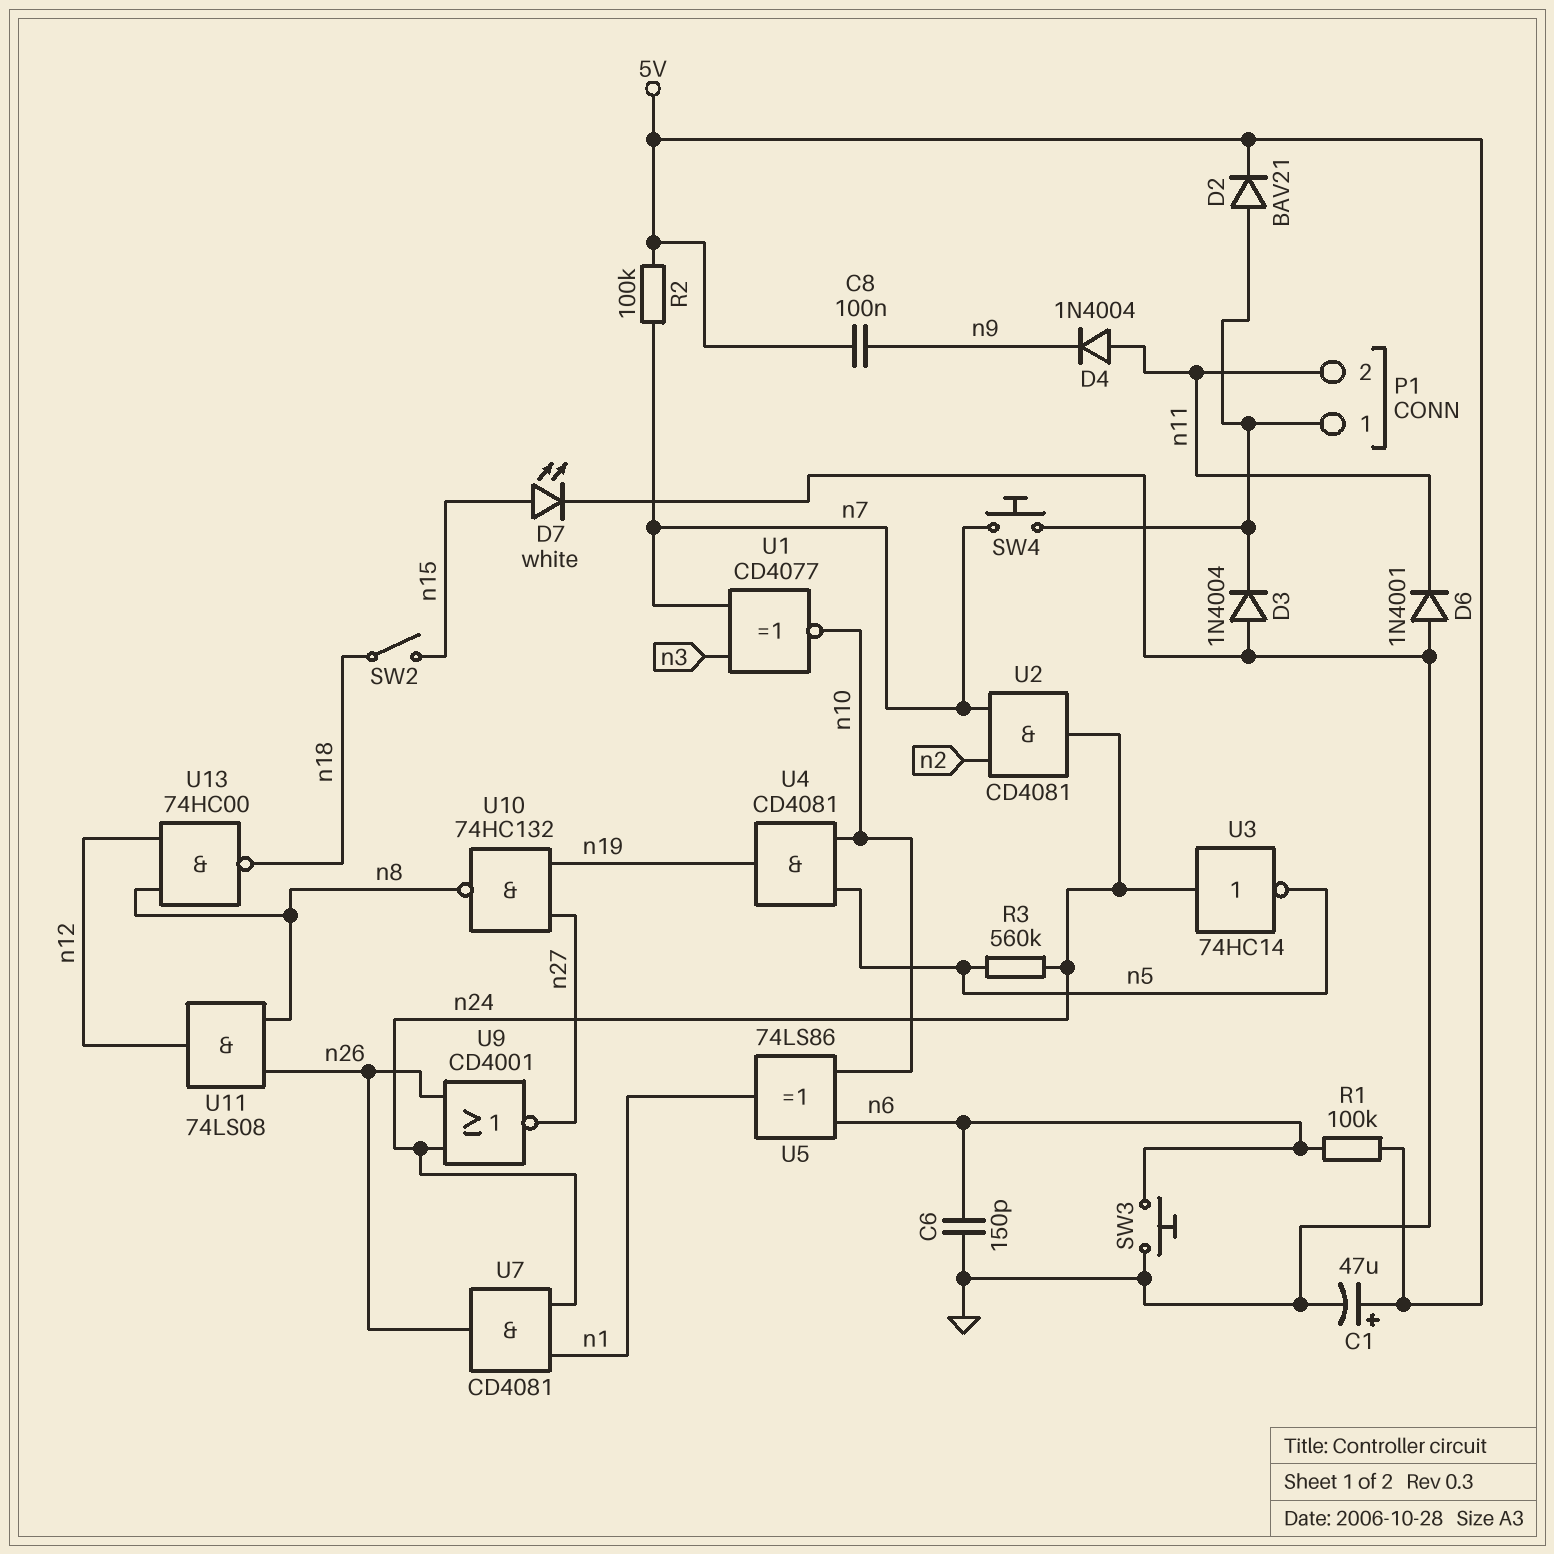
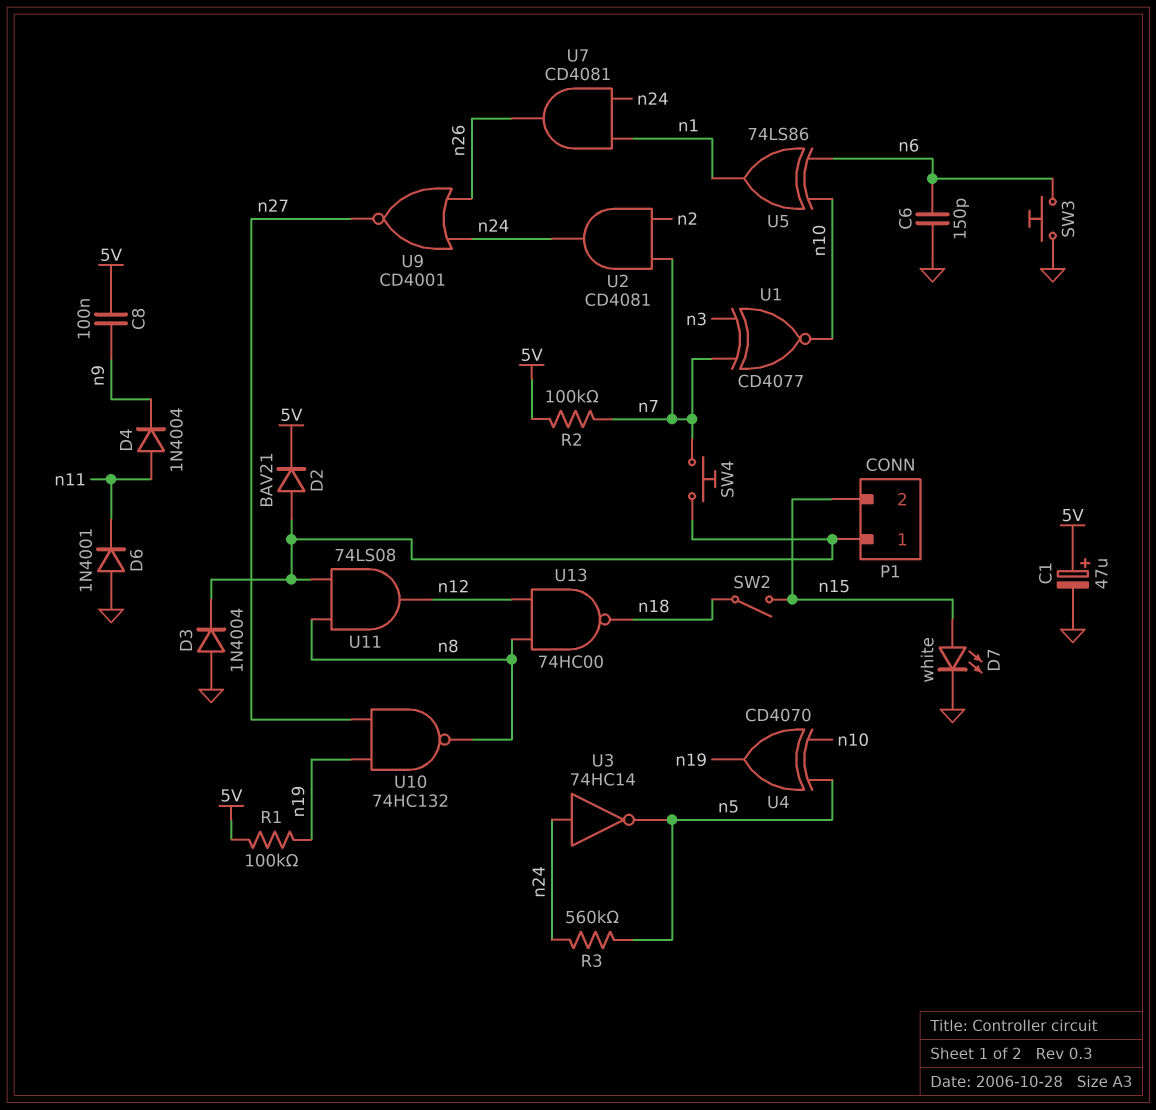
P1 pin 2: n11 -> n15
R1: 100k (5V, n6) -> 100k (5V, n19)
U4: AND CD4081 (in n5, in n10, out n19) -> XOR CD4070 (in n5, in n10, out n19)
U11: AND 74LS08 (in n8, in n26, out n12) -> AND 74LS08 (in P1/1, in n8, out n12)

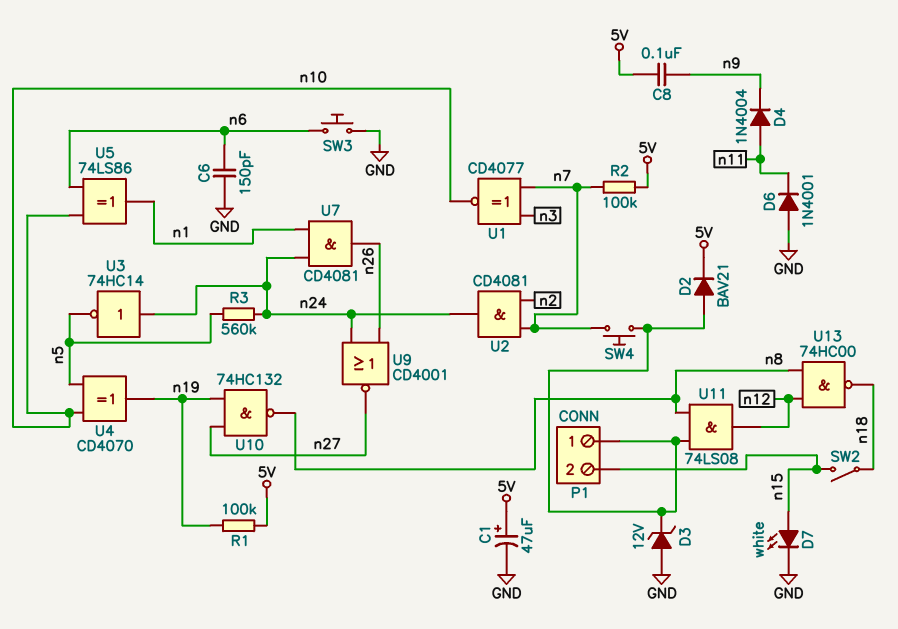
D3: diode 1N4004 (A GND, K P1/1) -> zener 12V (A GND, K P1/1)

